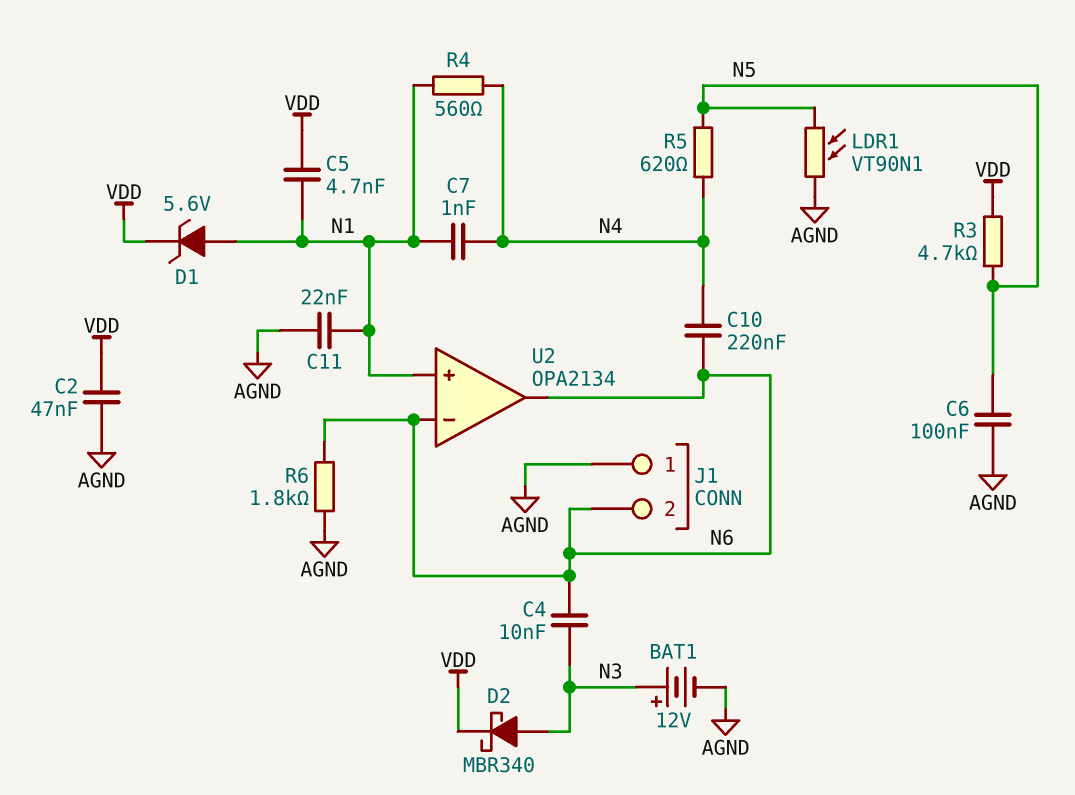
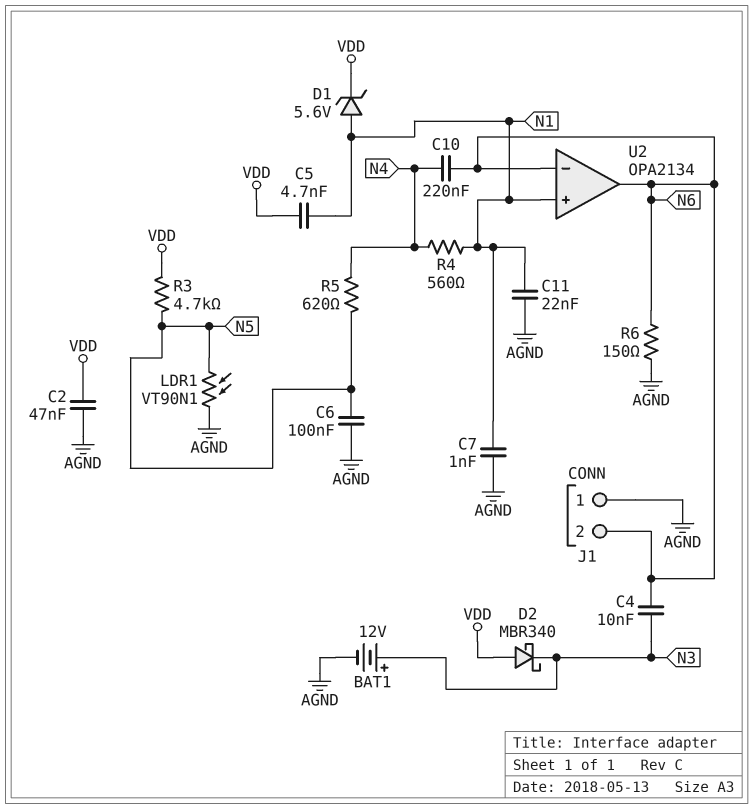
C7: 1nF (N1, N4) -> 1nF (AGND, N1)
D2: schottky MBR340 (A N3, K VDD) -> schottky MBR340 (A VDD, K N3)
R6: 1.8k (AGND, N6) -> 150 (AGND, N6)

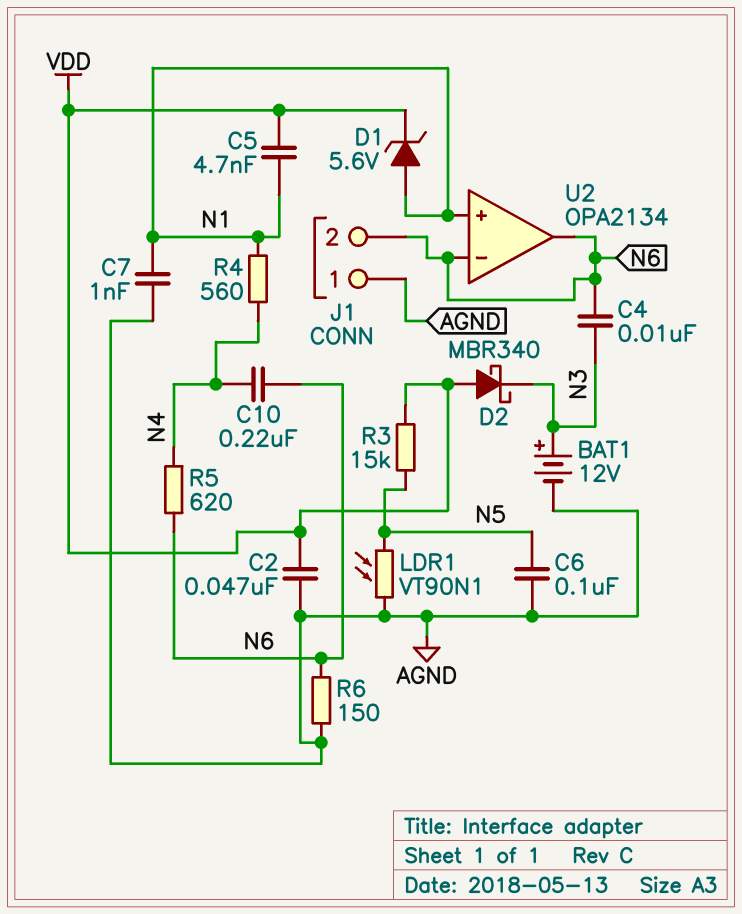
C11: 22nF (AGND, N1) -> none
R3: 4.7k (N5, VDD) -> 15k (N5, VDD)
R5: 620 (N4, N5) -> 620 (N4, N6)

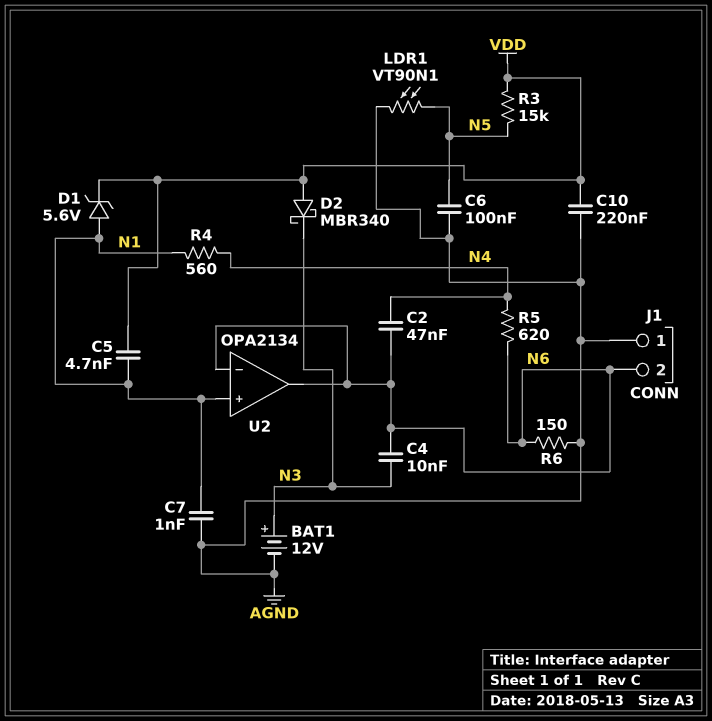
C2: 47nF (AGND, VDD) -> 47nF (N4, N6)
C10: 220nF (N4, N6) -> 220nF (AGND, VDD)

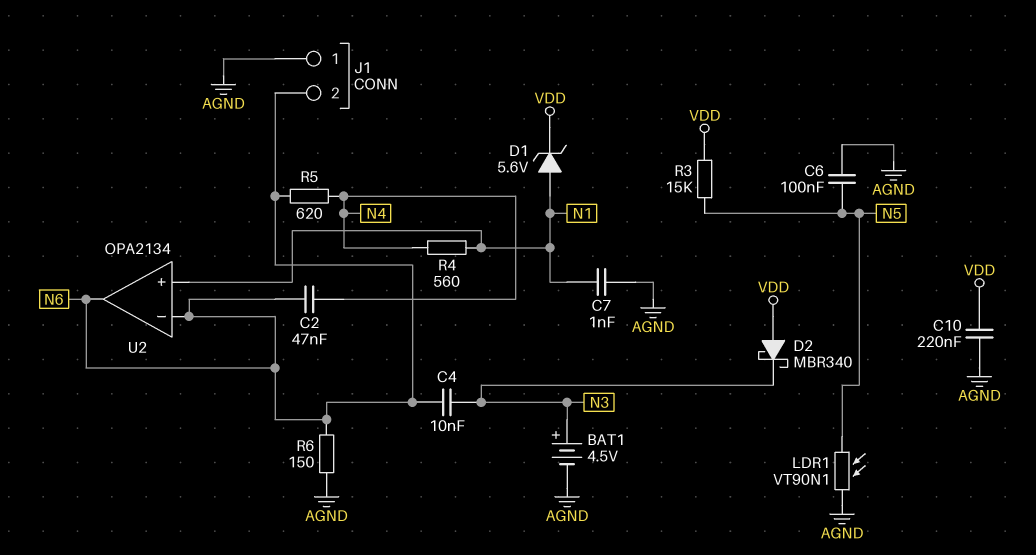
BAT1: 12V (plus N3, minus AGND) -> 4.5V (plus N3, minus AGND)
C5: 4.7nF (N1, VDD) -> none

